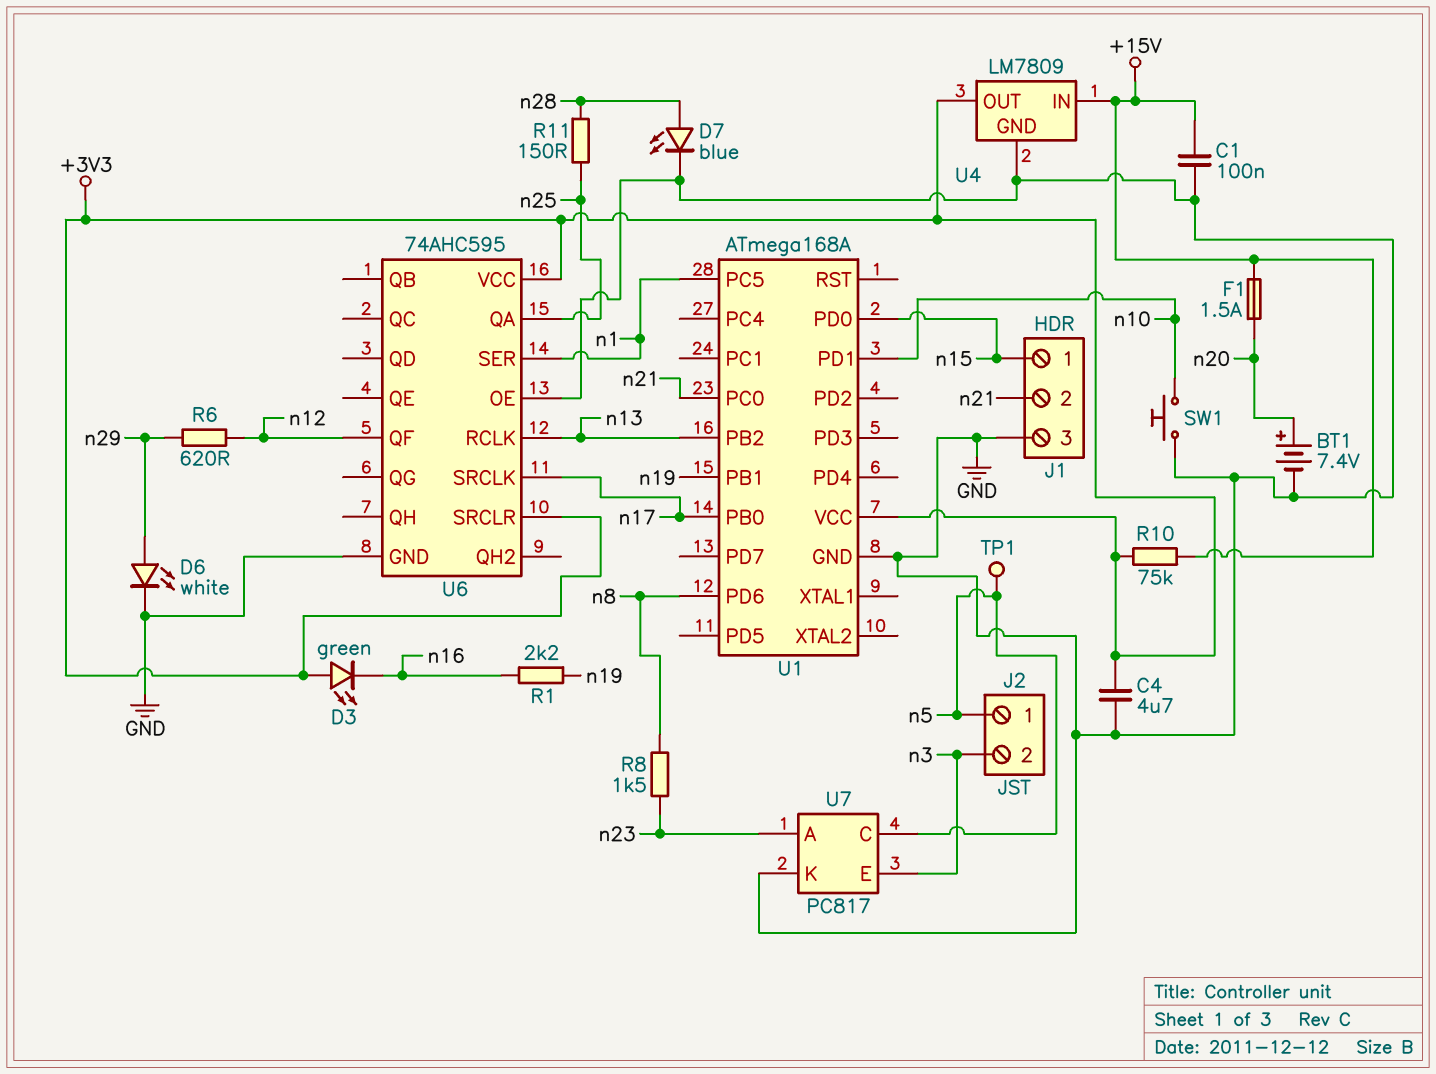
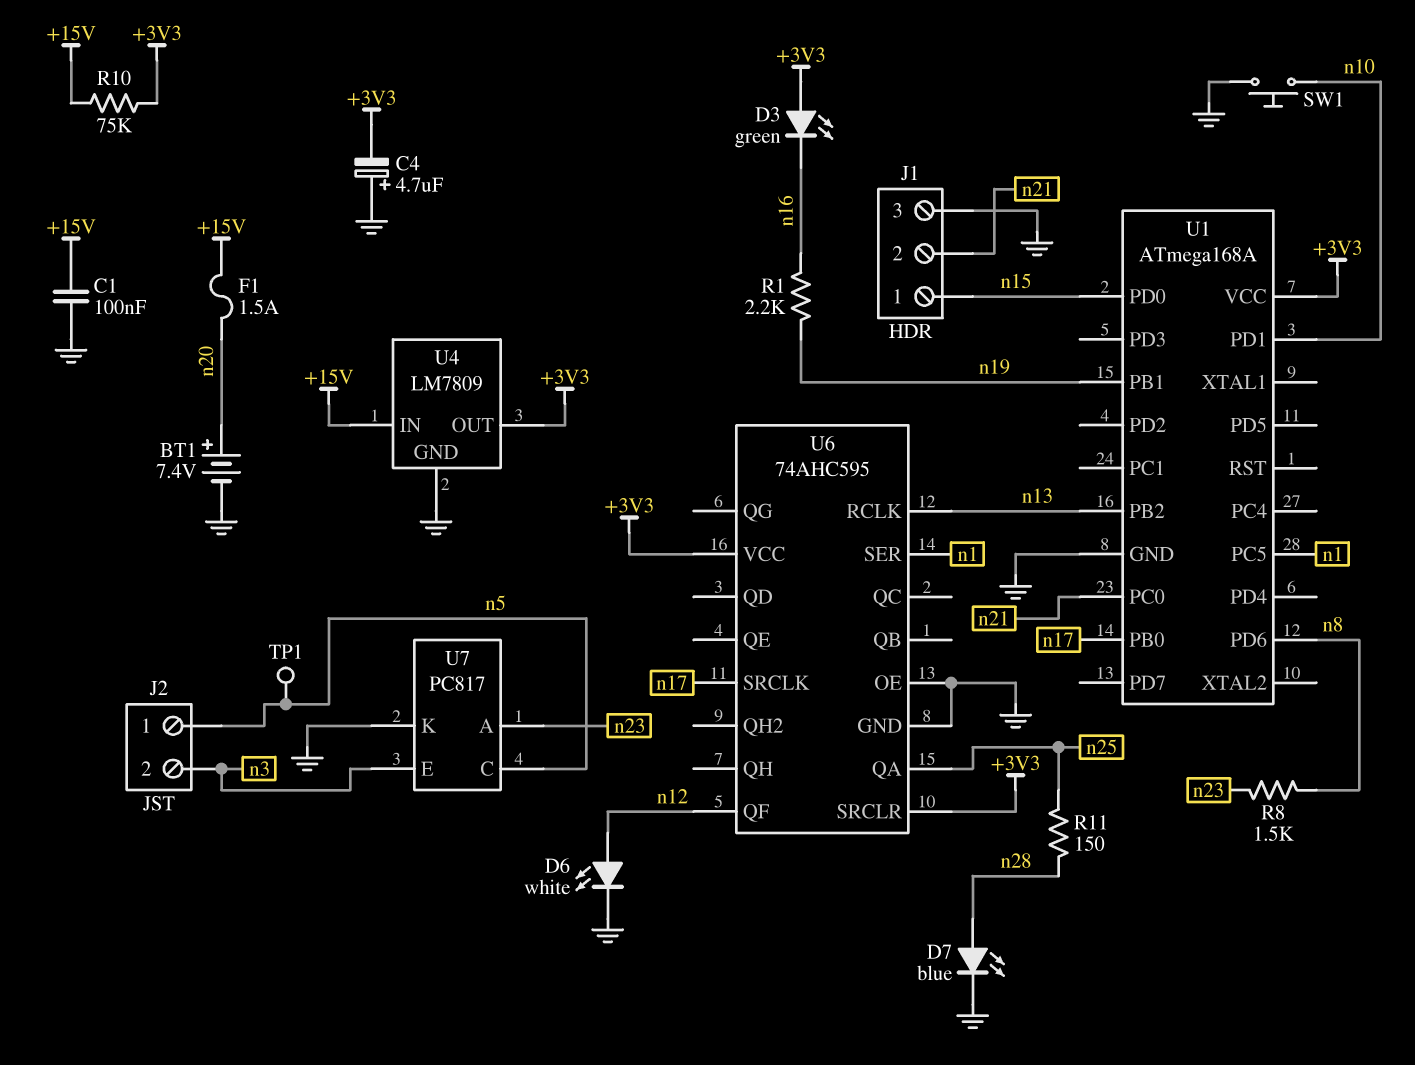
C4: 4.7uF (+3V3, GND) -> 4.7uF (plus GND, minus +3V3)
D6: LED white (A n29, K GND) -> LED white (A n12, K GND)
R6: 620 (n12, n29) -> none

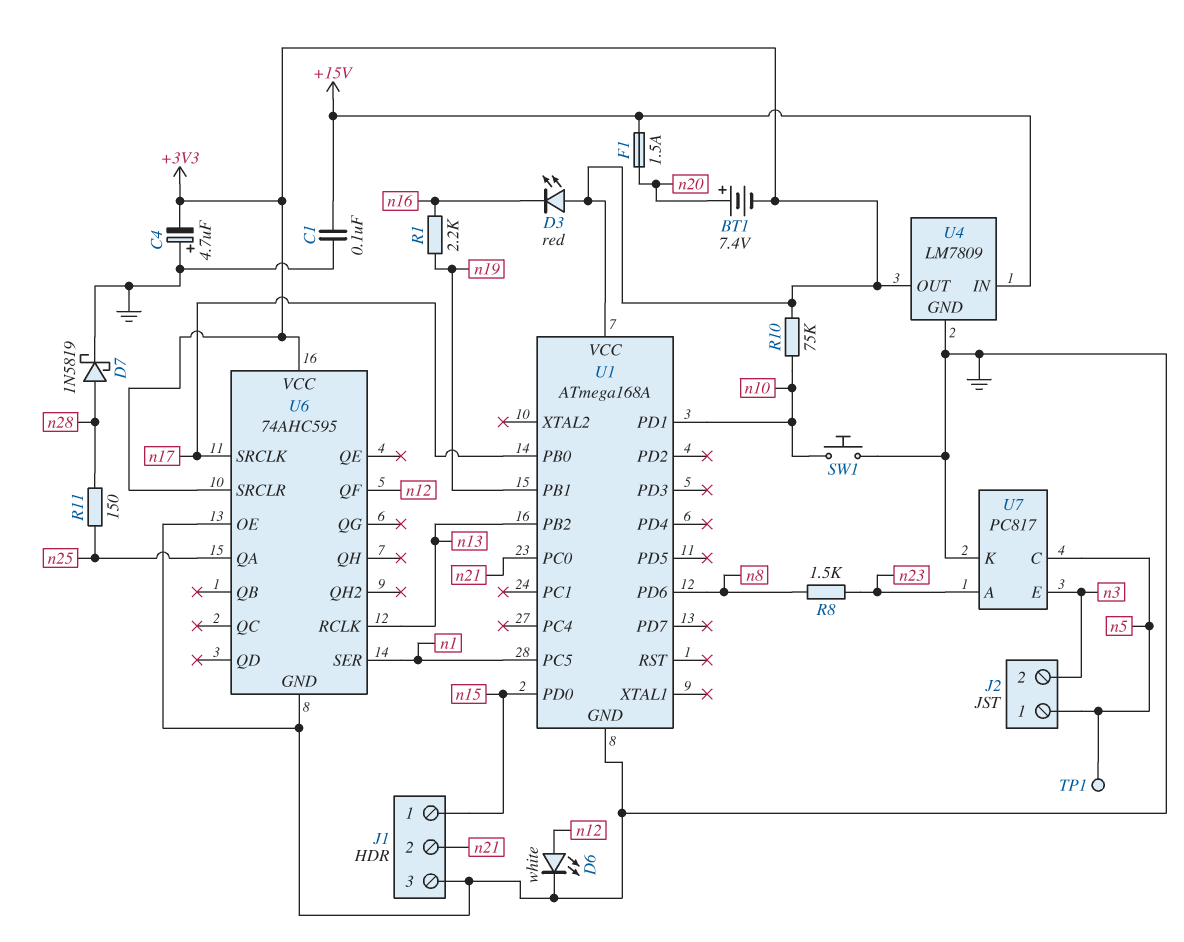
BT1: 7.4V (plus n20, minus GND) -> 7.4V (plus n20, minus +3V3)
D3: LED green (A +3V3, K n16) -> LED red (A +3V3, K n16)
D7: LED blue (A n28, K GND) -> schottky 1N5819 (A n28, K GND)
R10: 75k (+3V3, +15V) -> 75k (+3V3, n10)

